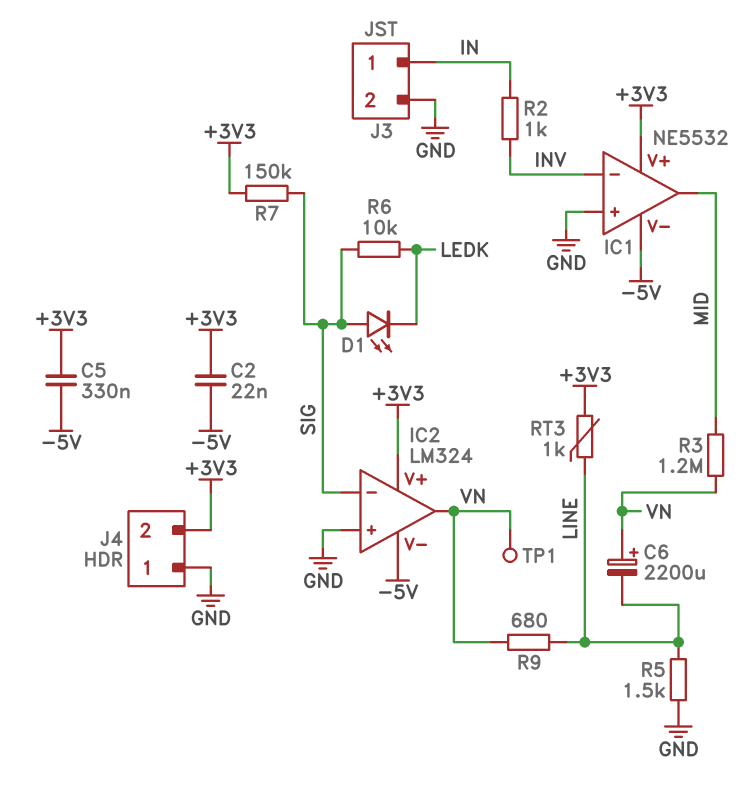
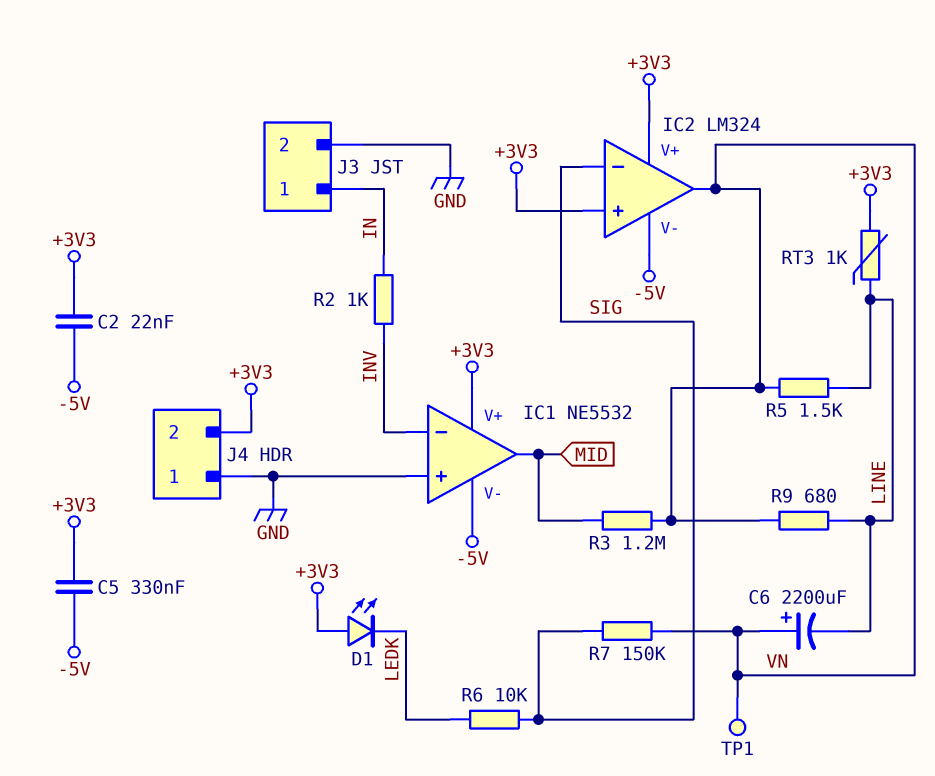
D1: LED (A SIG, K LEDK) -> LED (A +3V3, K LEDK)
IC2 pin in+: GND -> +3V3
R5: 1.5k (GND, LINE) -> 1.5k (LINE, VN)
R7: 150k (+3V3, SIG) -> 150k (SIG, VN)

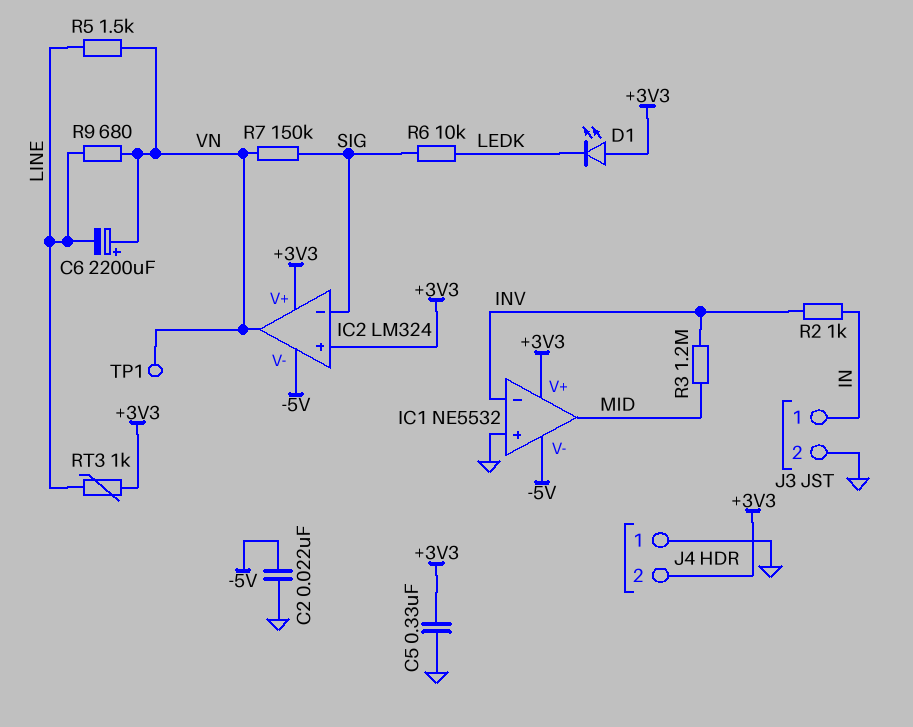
C2: 22nF (+3V3, -5V) -> 22nF (-5V, GND)
C5: 330nF (+3V3, -5V) -> 330nF (+3V3, GND)
R3: 1.2M (MID, VN) -> 1.2M (INV, MID)

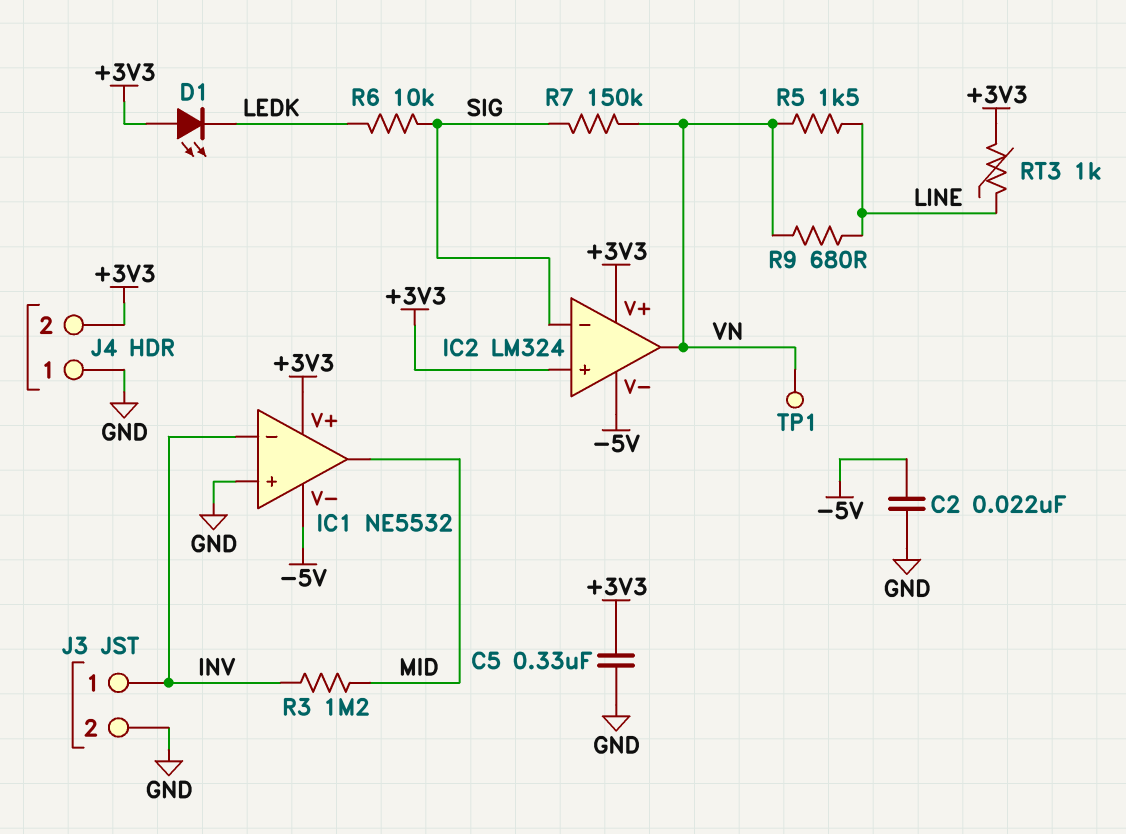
C6: 2200uF (plus VN, minus LINE) -> none
J3 pin 1: IN -> INV
R2: 1k (IN, INV) -> none

